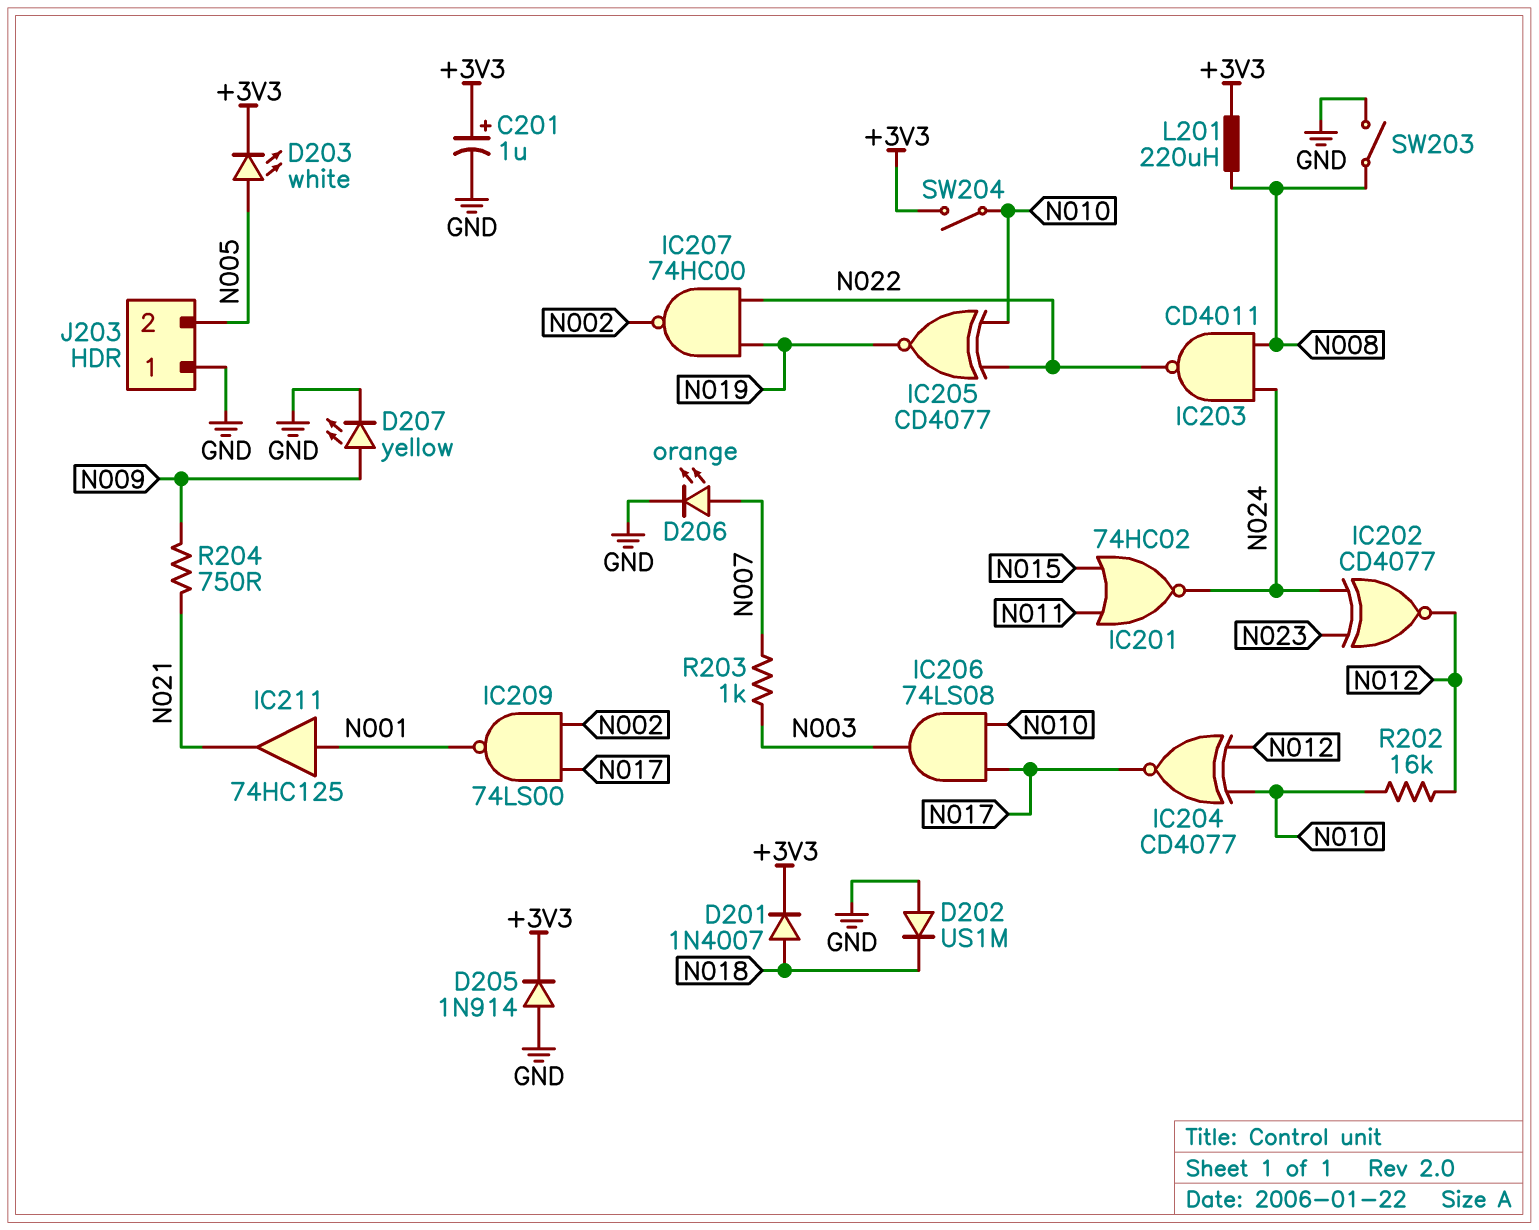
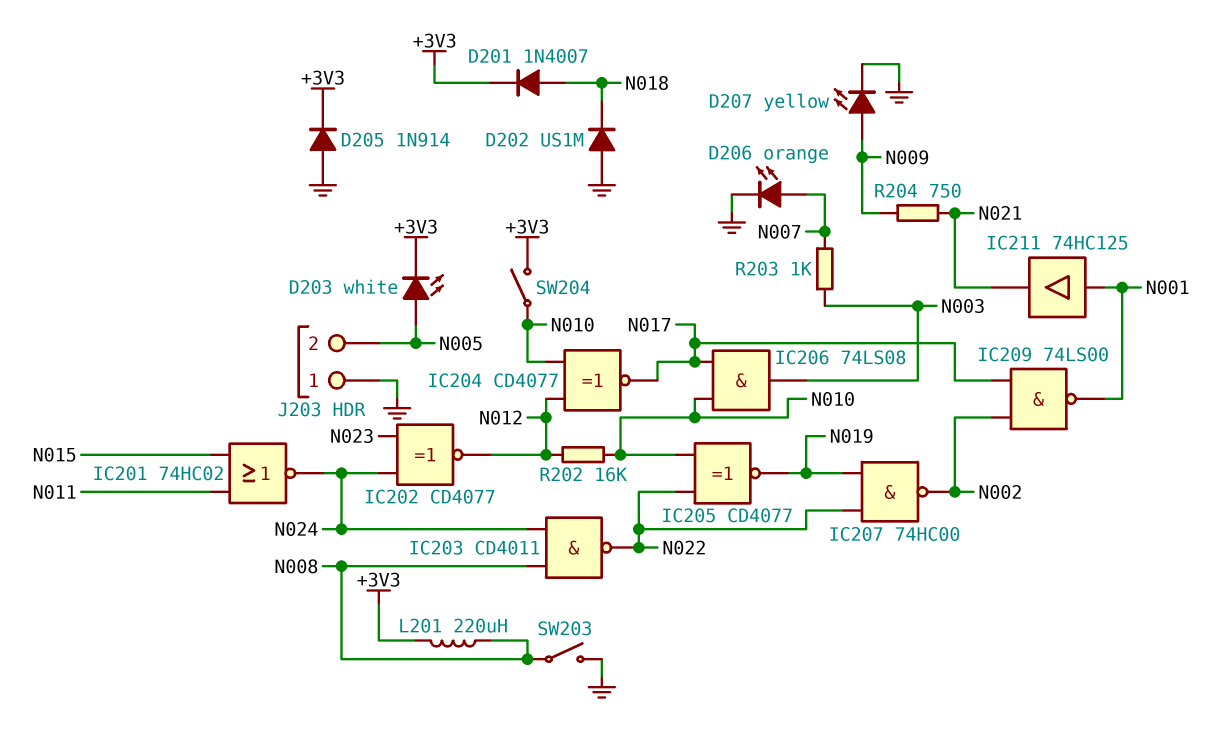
C201: 1uF (plus +3V3, minus GND) -> none

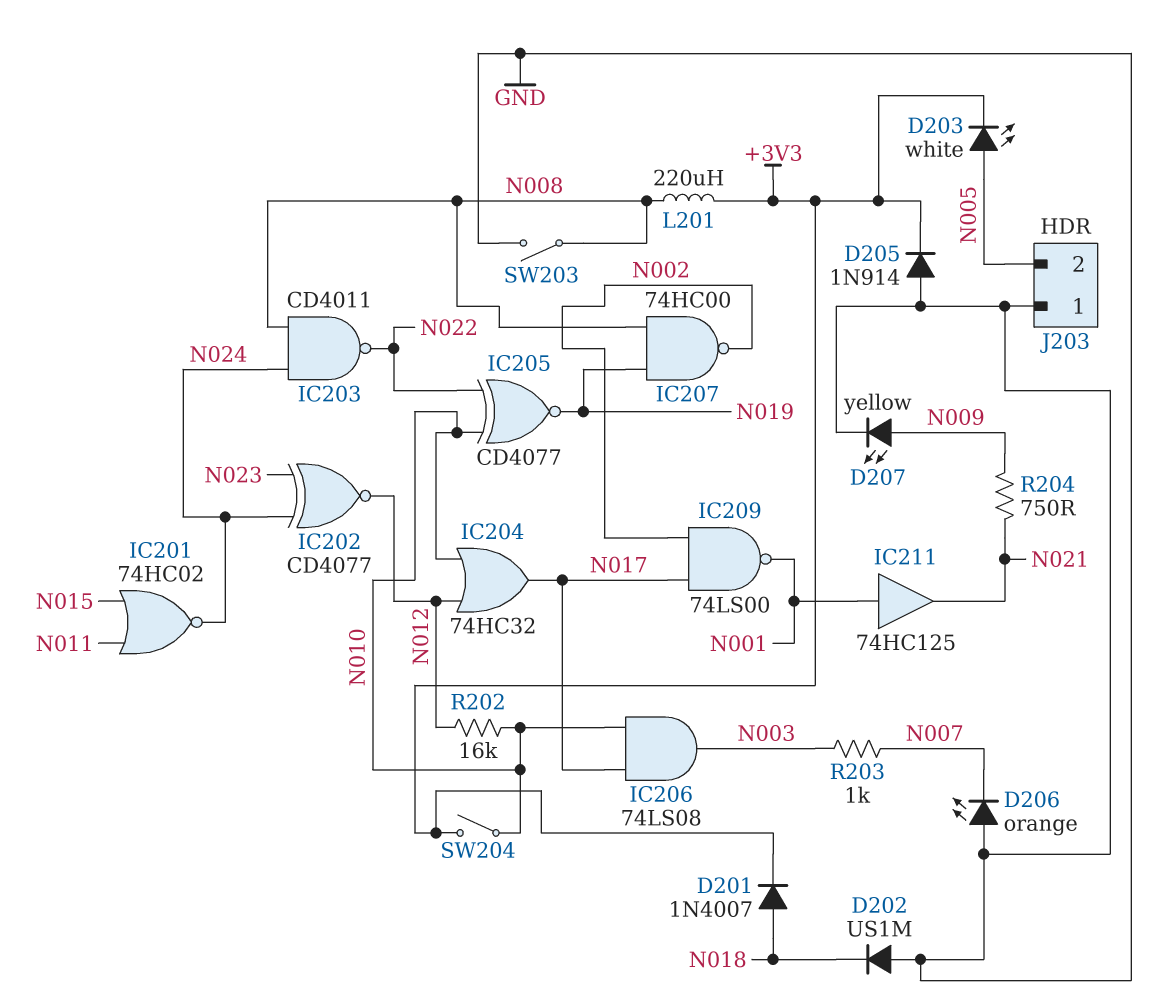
D206: LED orange (A N007, K GND) -> LED orange (A GND, K N007)
IC204: XNOR CD4077 (in N010, in N012, out N017) -> OR 74HC32 (in N010, in N012, out N017)
IC207: NAND 74HC00 (in N019, in N022, out N002) -> NAND 74HC00 (in N008, in N019, out N002)

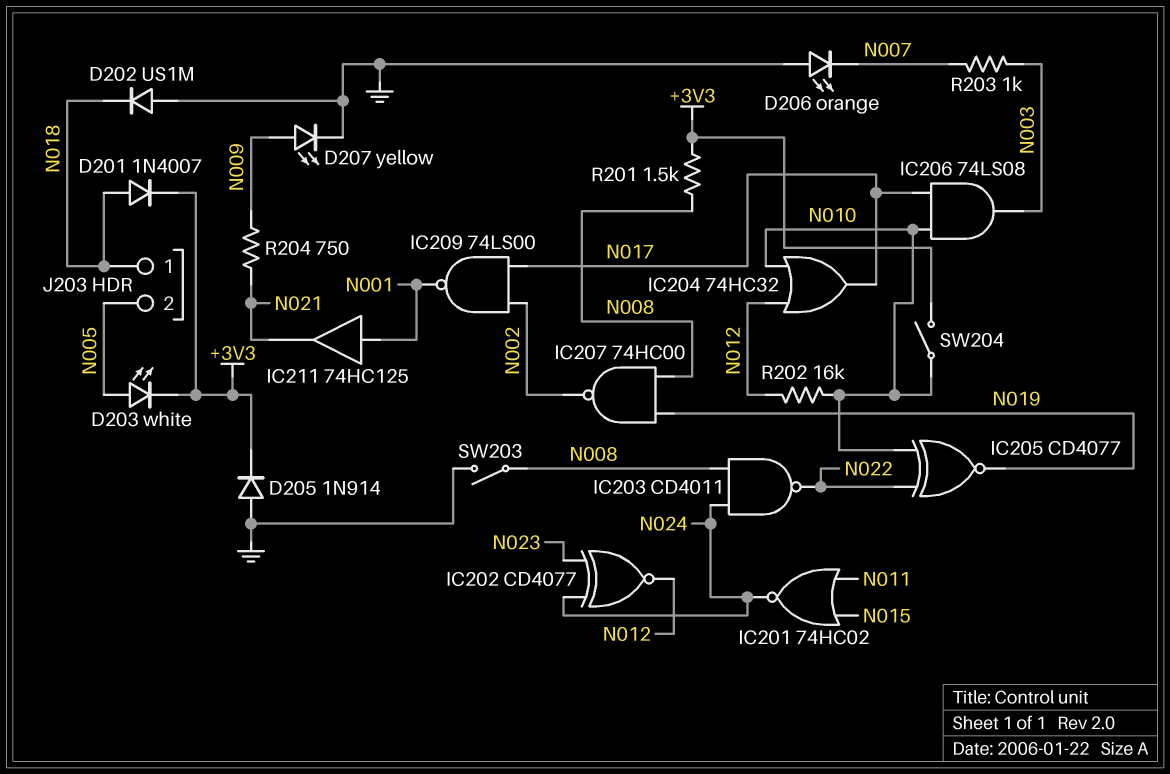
J203 pin 1: GND -> N018
L201: 220uH (+3V3, N008) -> none
R201: none -> 1.5k (+3V3, N008)

